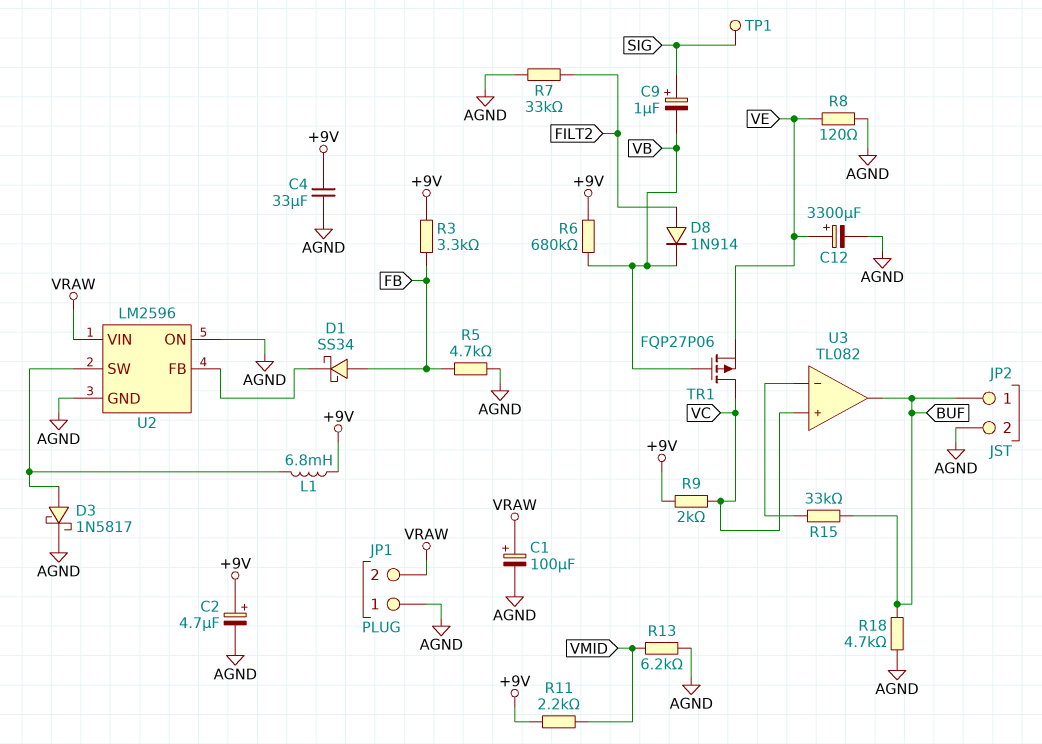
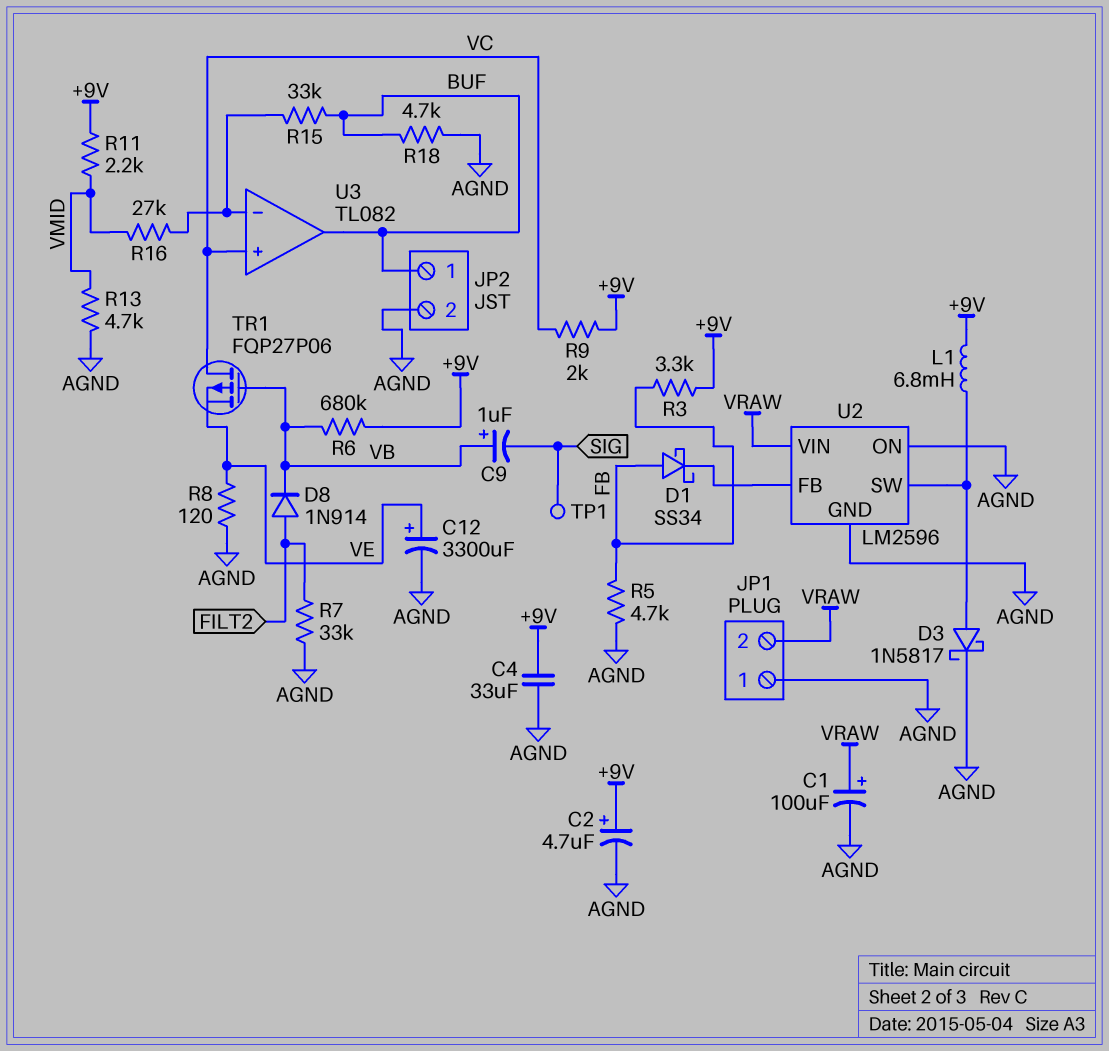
C9: 1uF (plus SIG, minus VB) -> 1uF (plus VB, minus SIG)
R13: 6.2k (AGND, VMID) -> 4.7k (AGND, VMID)
R16: none -> 27k (U3/in-, VMID)

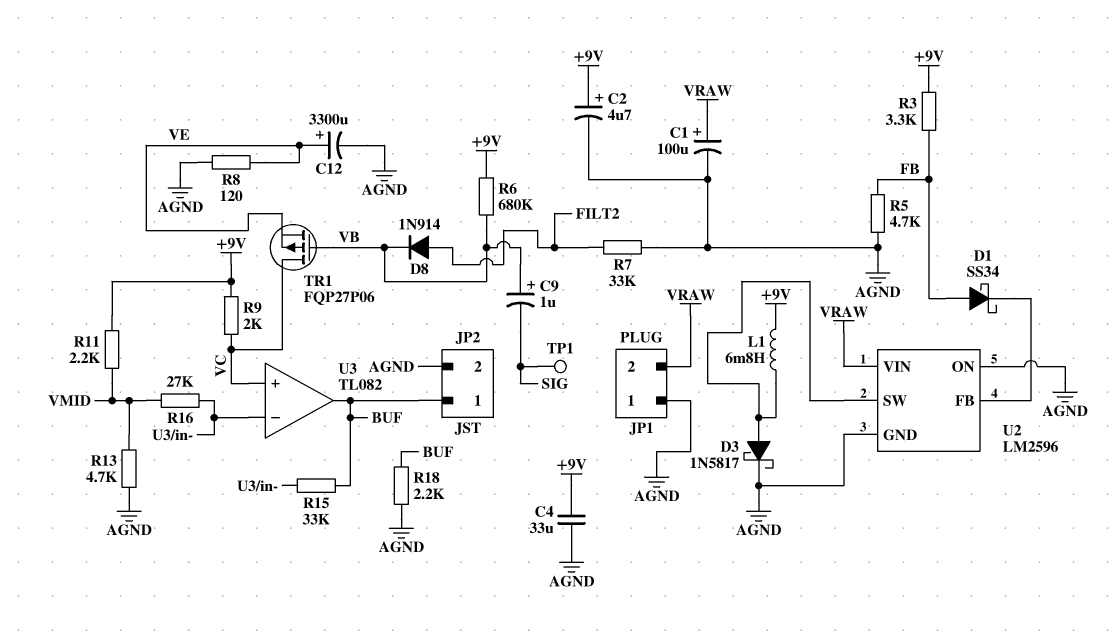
R18: 4.7k (AGND, BUF) -> 2.2k (AGND, BUF)

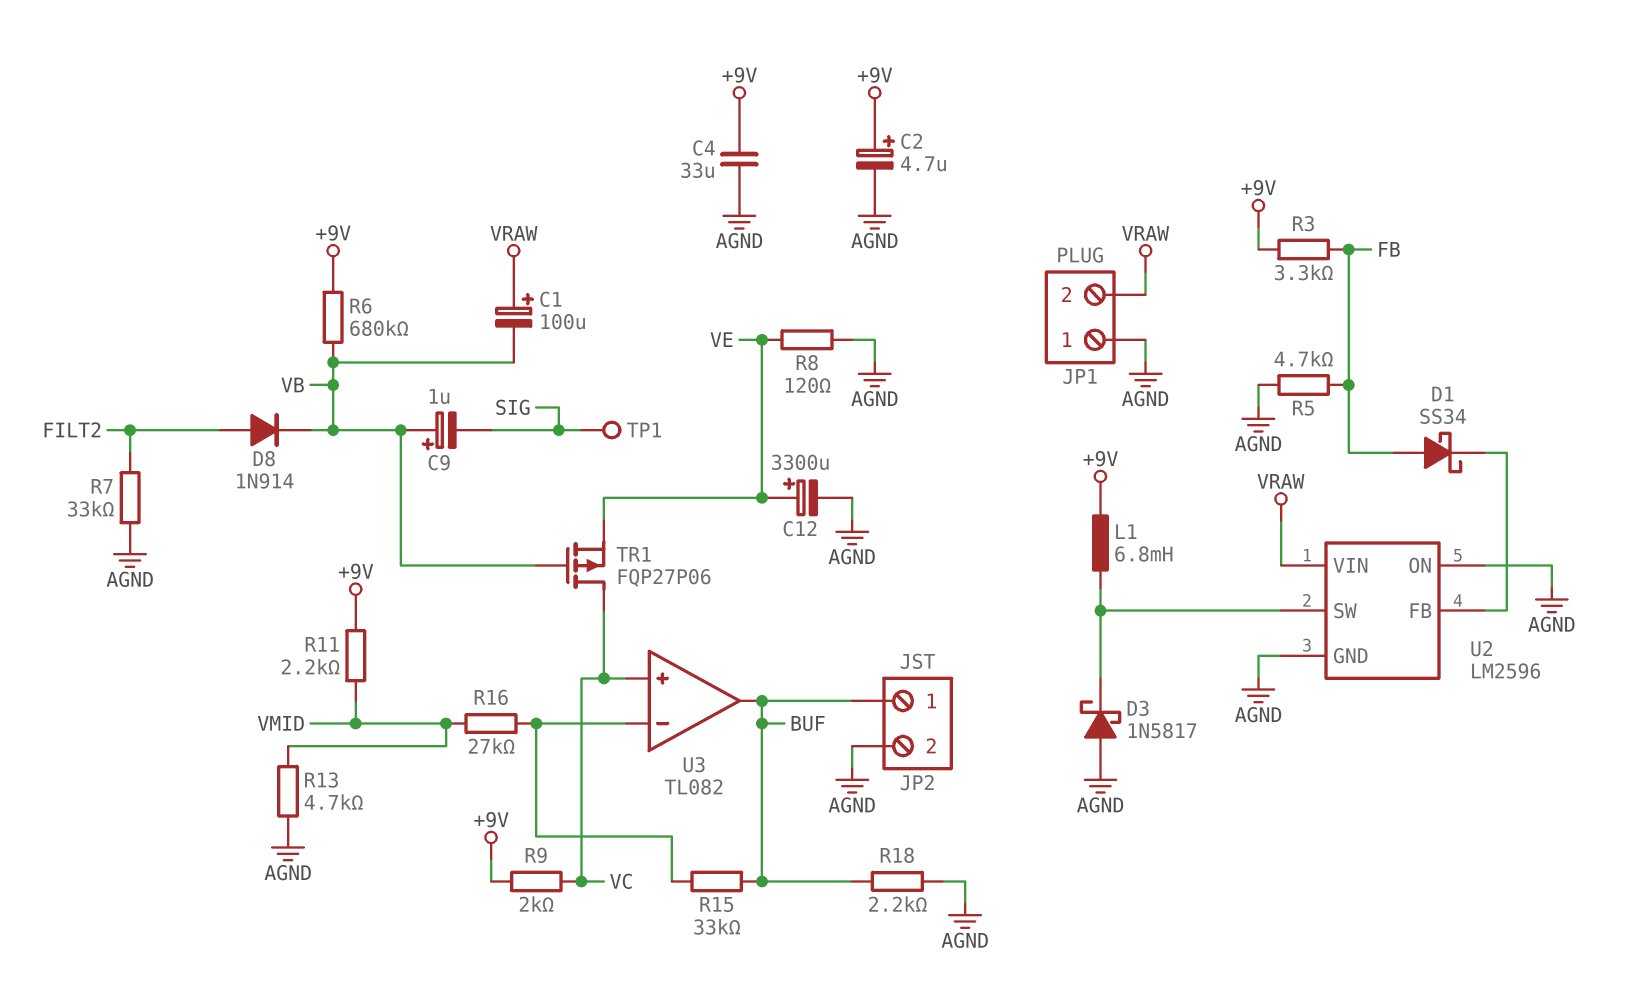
C1: 100uF (plus VRAW, minus AGND) -> 100uF (plus VRAW, minus VB)
D3: schottky 1N5817 (A U2/SW, K AGND) -> schottky 1N5817 (A AGND, K U2/SW)

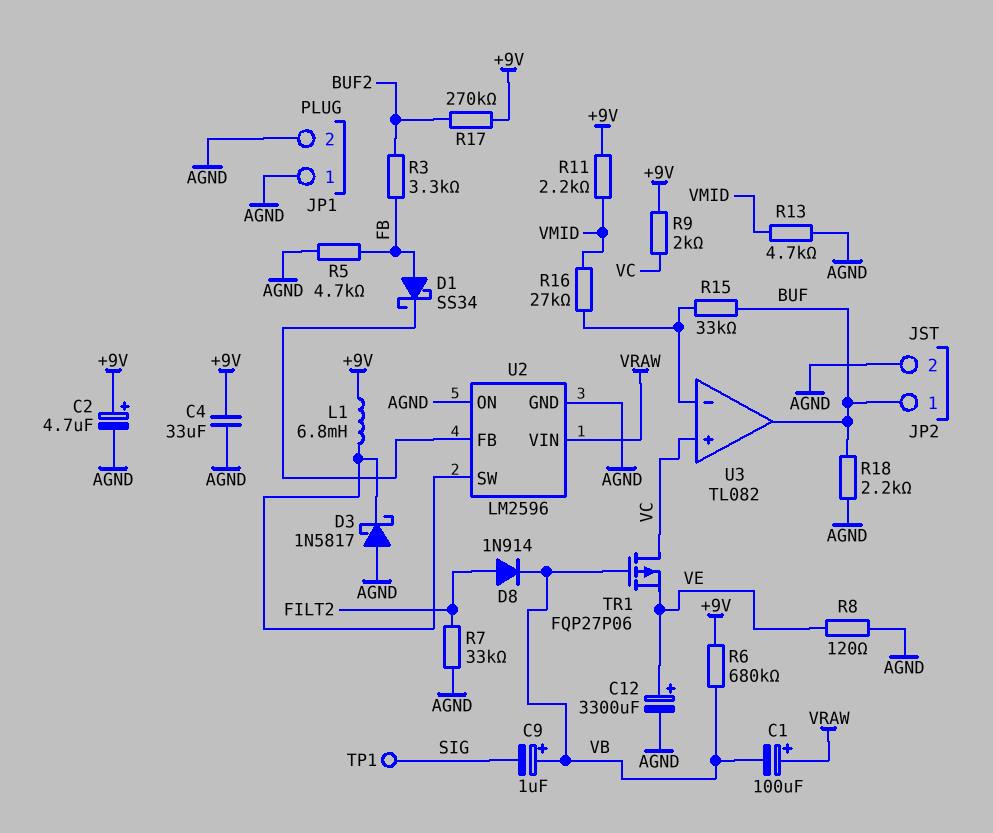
JP1 pin 2: VRAW -> AGND
R3: 3.3k (+9V, FB) -> 3.3k (BUF2, FB)
R17: none -> 270k (+9V, BUF2)

